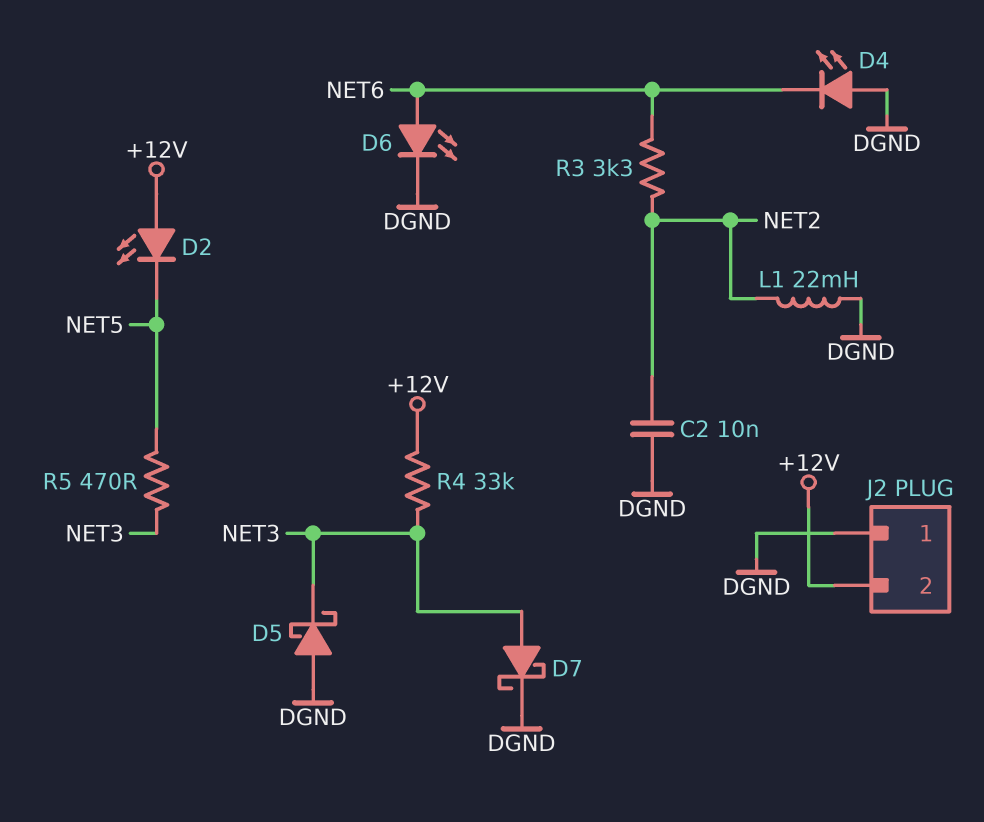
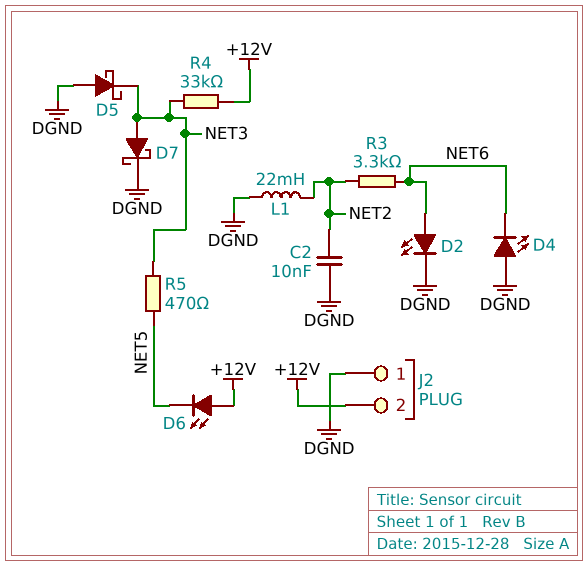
D2: LED (A +12V, K NET5) -> LED (A NET6, K DGND)
D6: LED (A NET6, K DGND) -> LED (A +12V, K NET5)

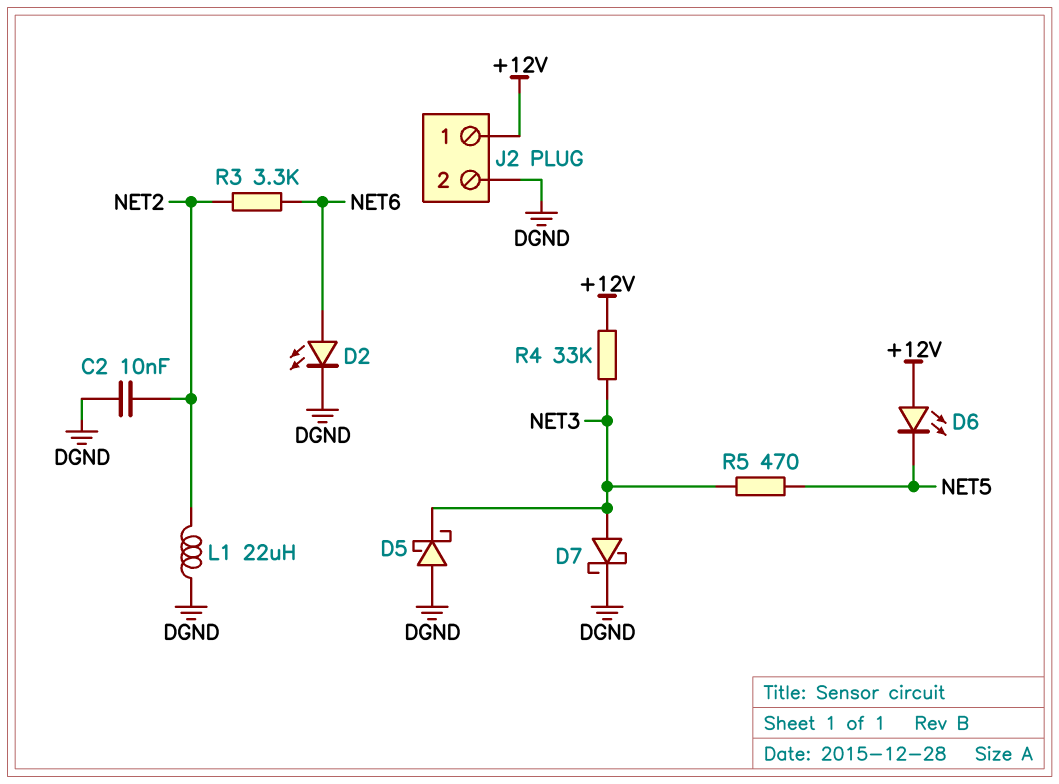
D4: LED (A DGND, K NET6) -> none
J2 pin 1: DGND -> +12V
J2 pin 2: +12V -> DGND
L1: 22mH (DGND, NET2) -> 22uH (DGND, NET2)

